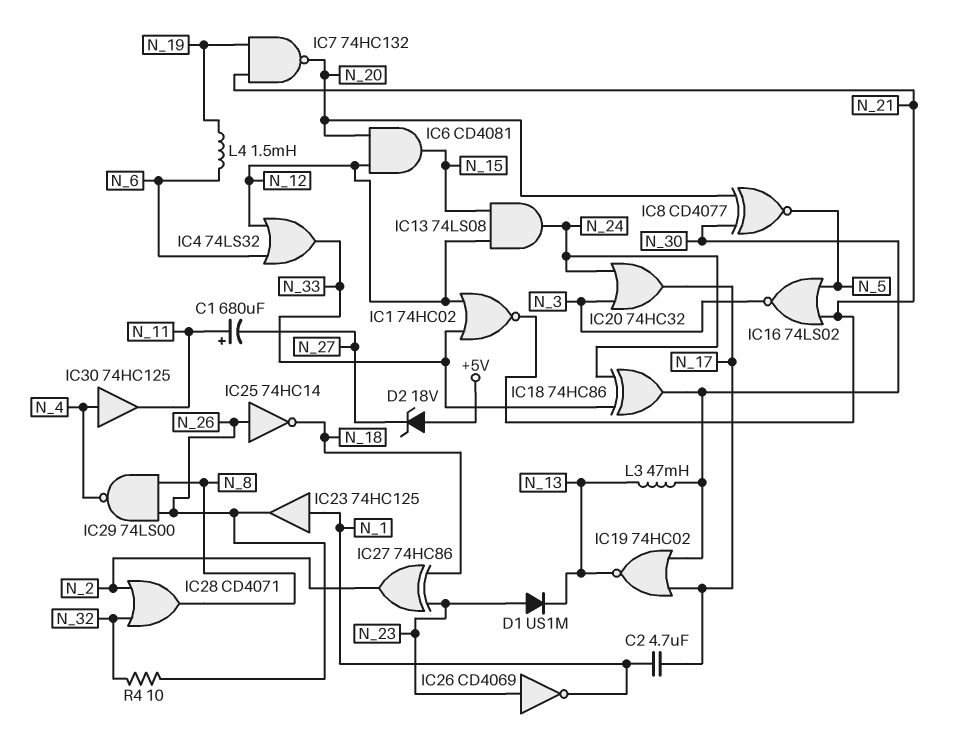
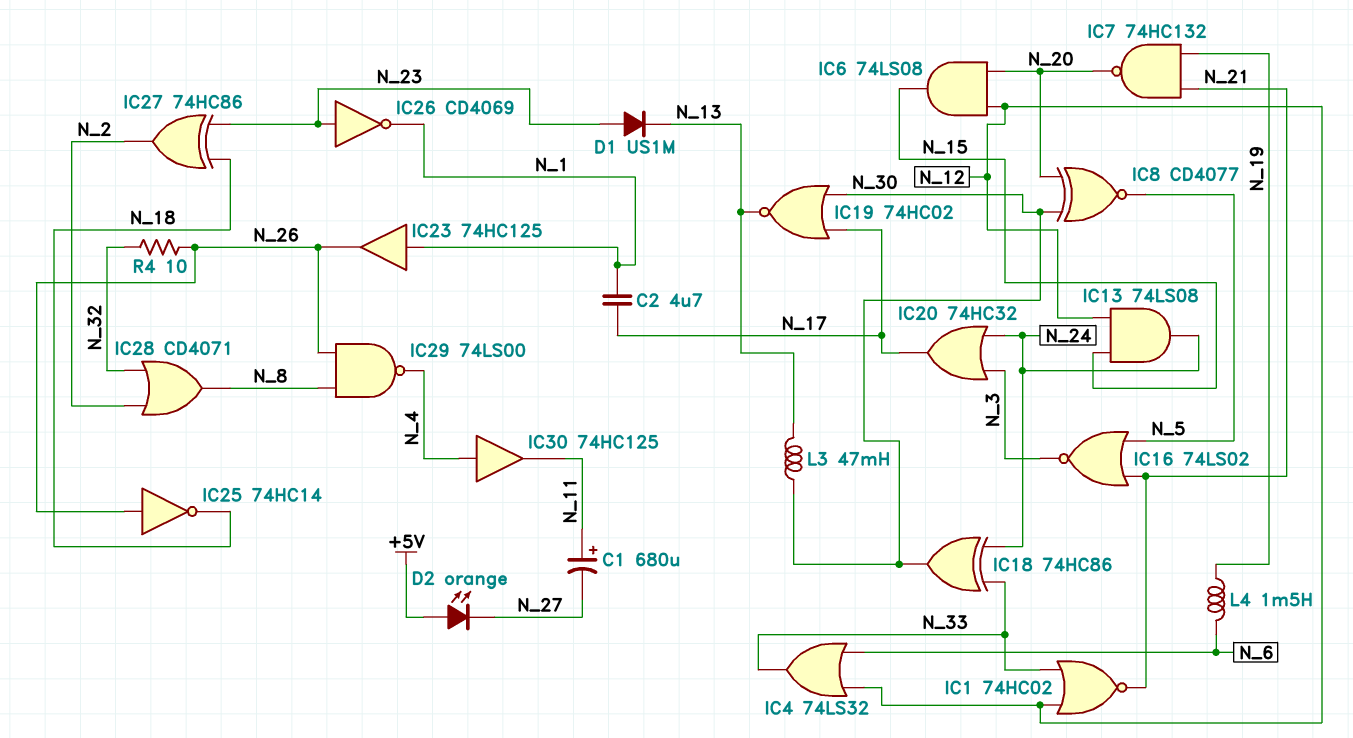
D2: zener 18V (A +5V, K N_27) -> LED orange (A +5V, K N_27)
IC6: AND CD4081 (in N_12, in N_20, out N_15) -> AND 74LS08 (in N_12, in N_20, out N_15)

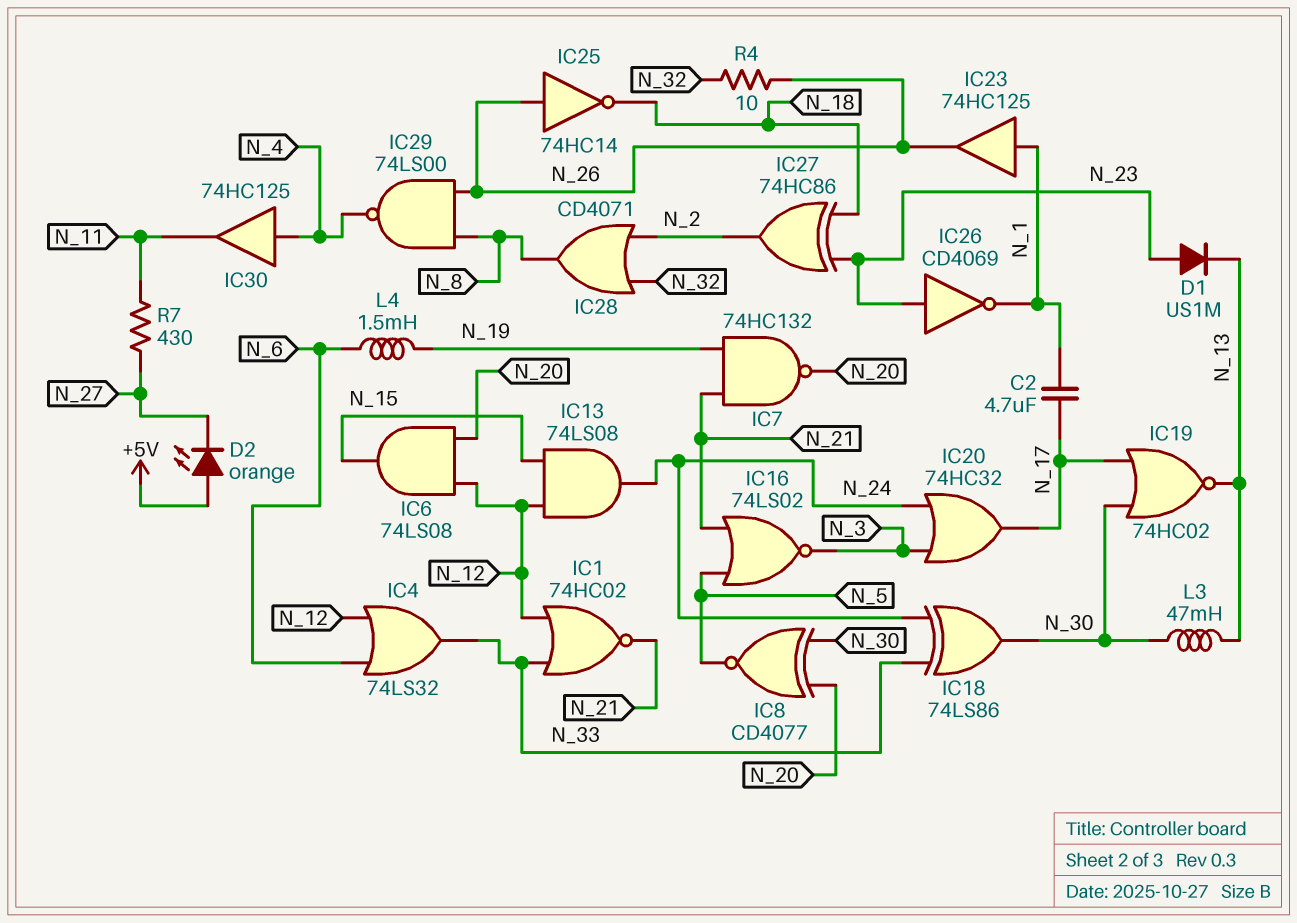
C1: 680uF (plus N_11, minus N_27) -> none
IC18: XOR 74HC86 (in N_24, in N_33, out N_30) -> XOR 74LS86 (in N_24, in N_33, out N_30)
R7: none -> 430 (N_11, N_27)

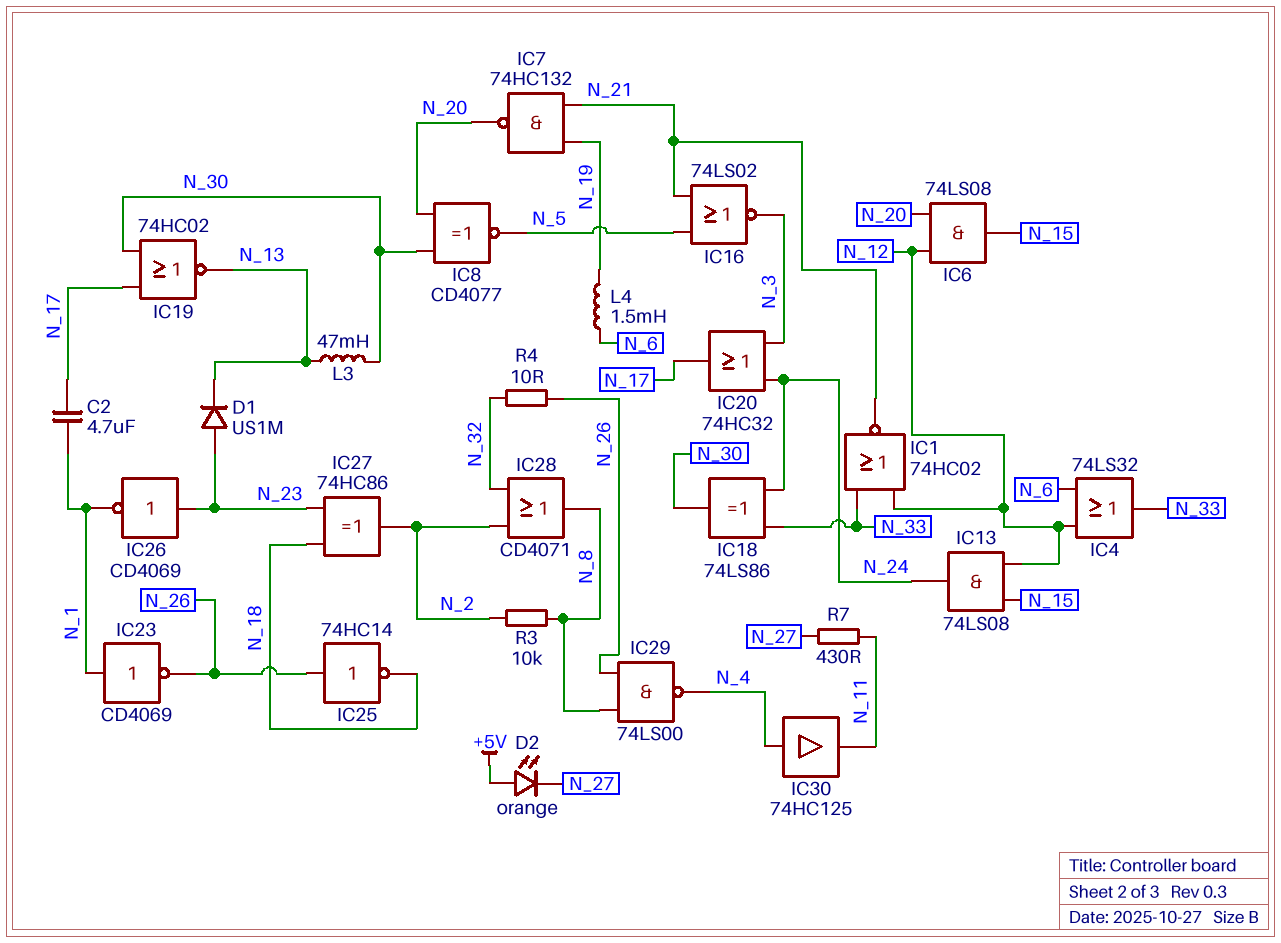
IC23: buffer 74HC125 (in N_1, out N_26) -> NOT CD4069 (in N_1, out N_26)
R3: none -> 10k (N_2, N_8)

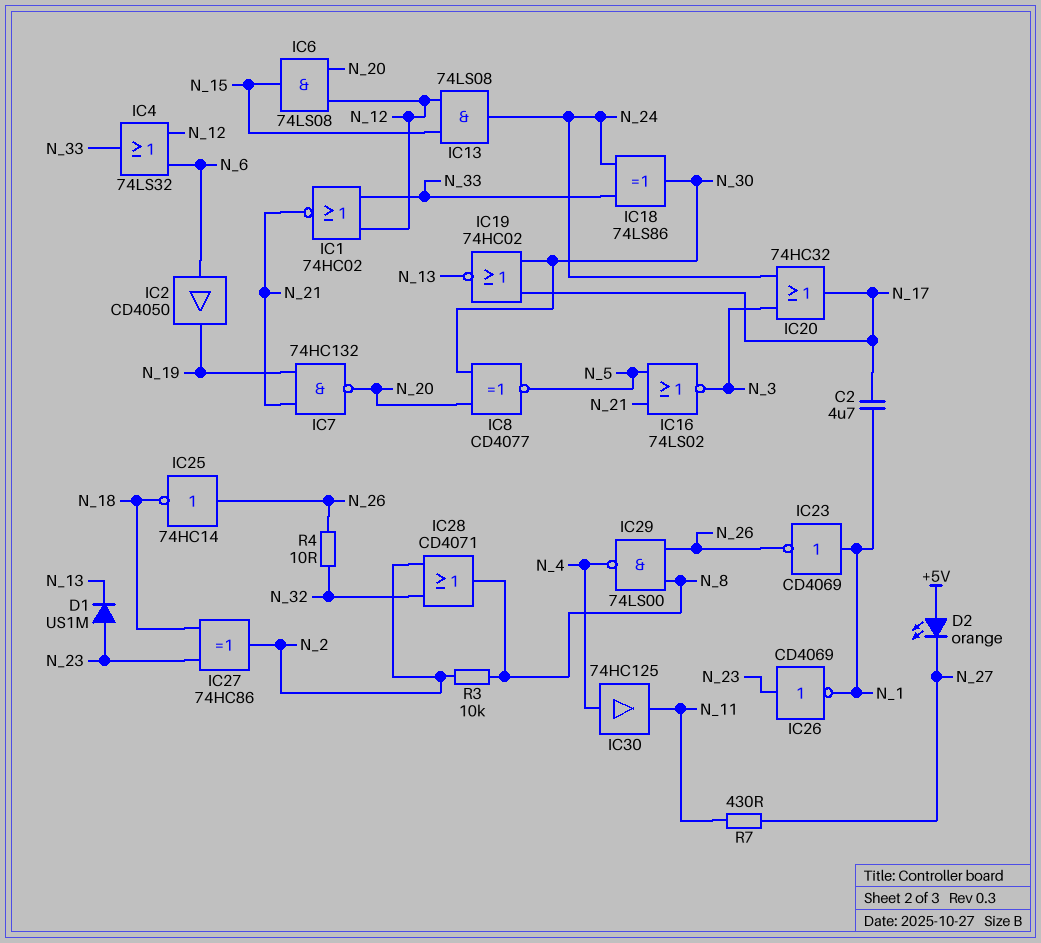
IC2: none -> buffer CD4050 (in N_6, out N_19)
L3: 47mH (N_13, N_30) -> none
L4: 1.5mH (N_6, N_19) -> none

